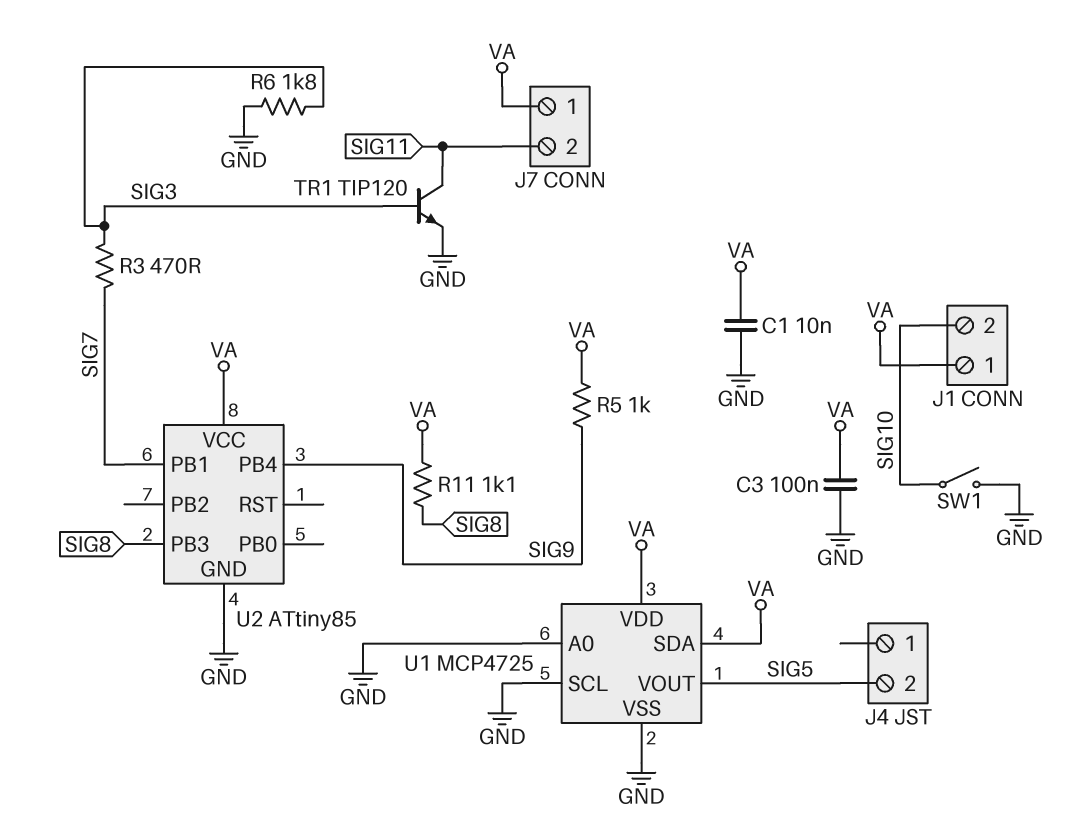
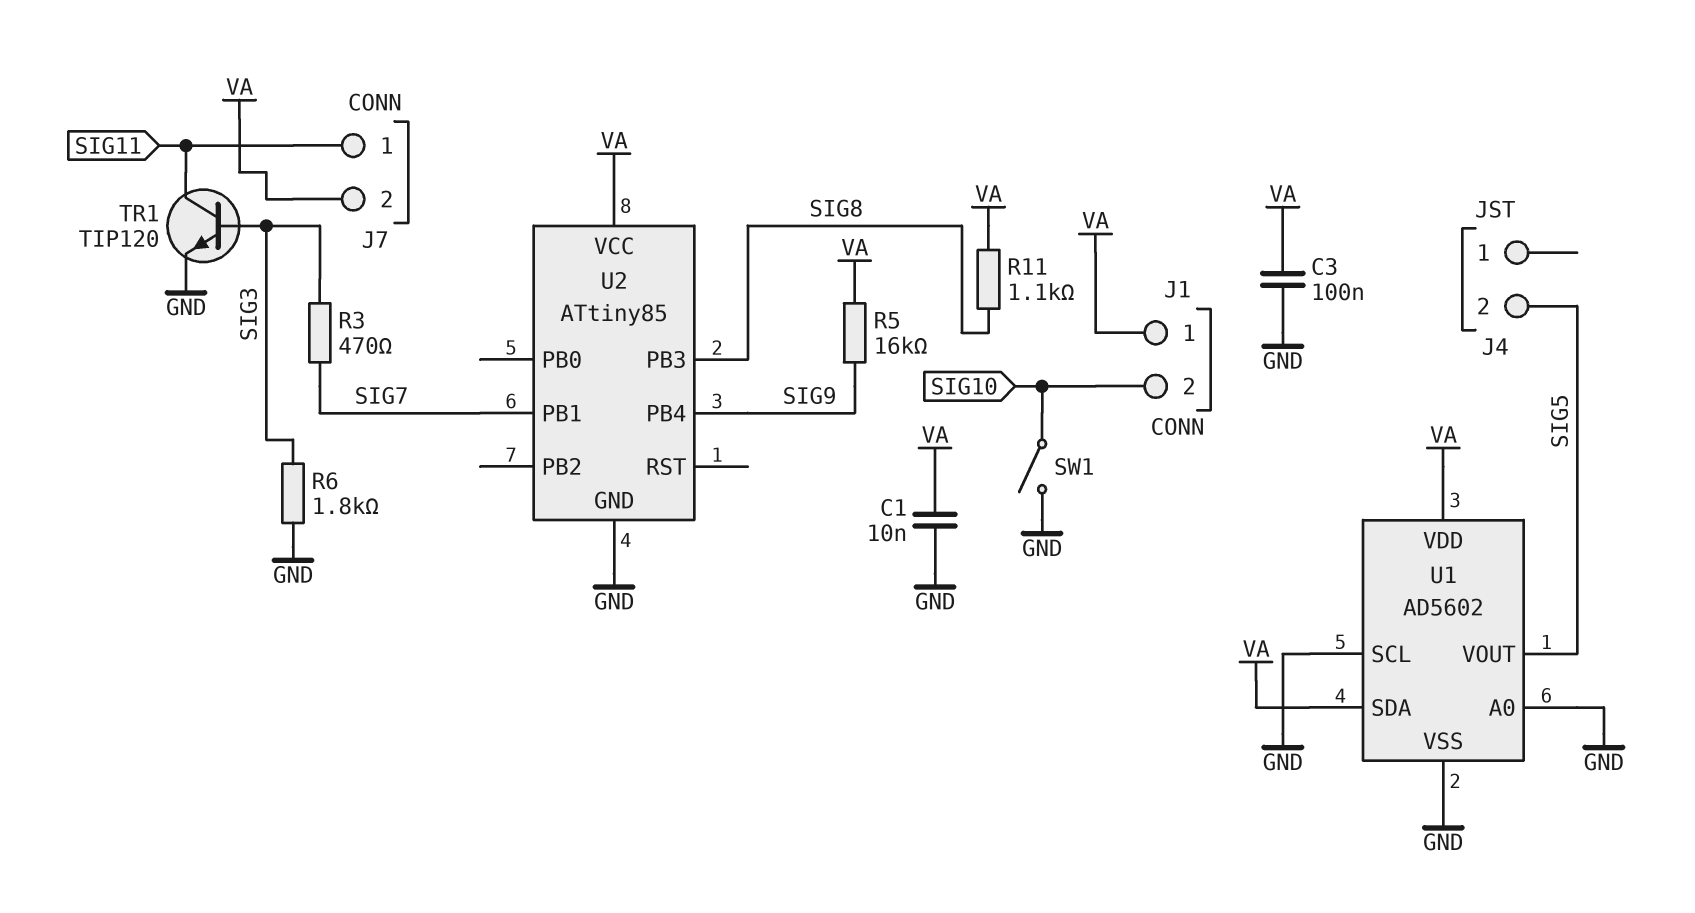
J7 pin 1: VA -> SIG11
J7 pin 2: SIG11 -> VA
R5: 1k (SIG9, VA) -> 16k (SIG9, VA)
U1: MCP4725 -> AD5602

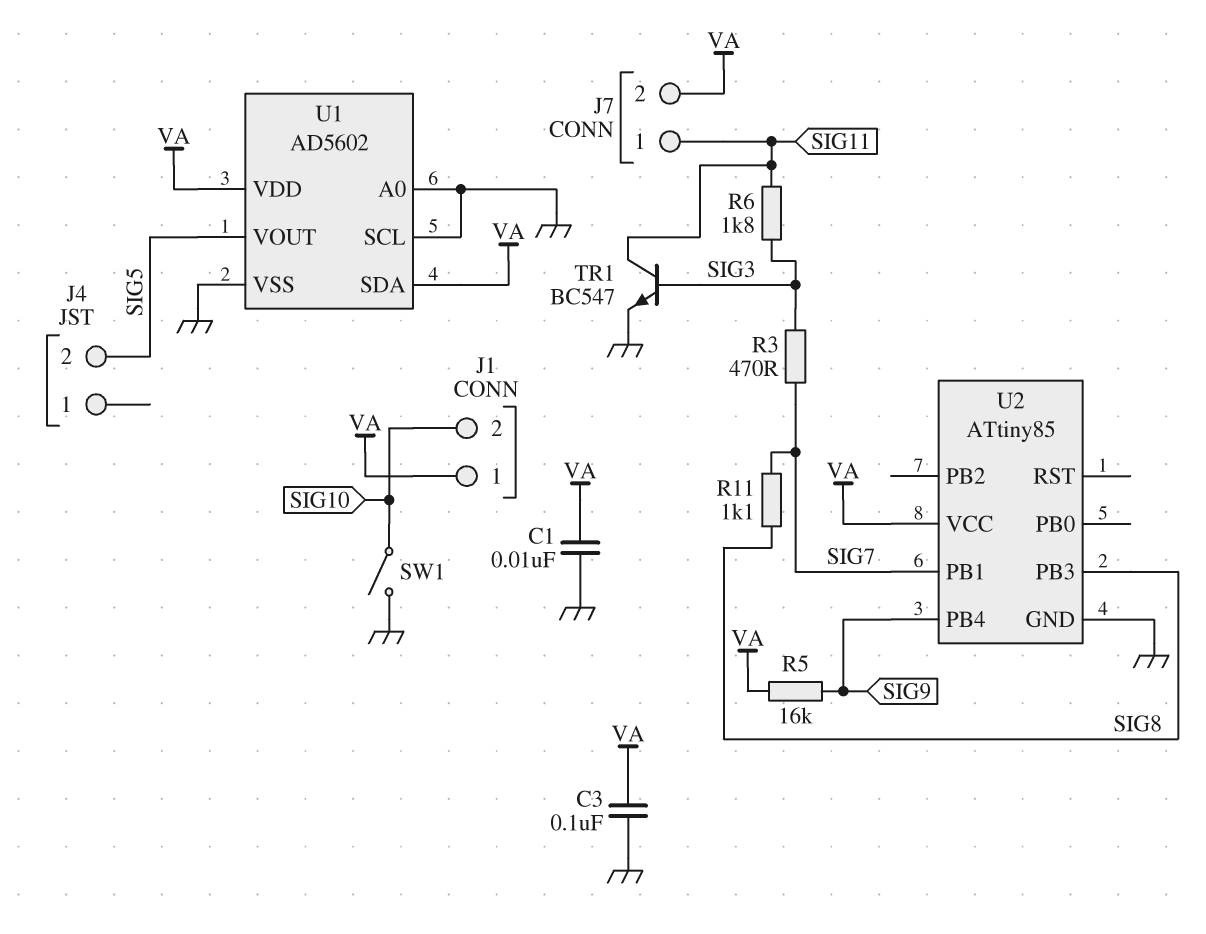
R6: 1.8k (GND, SIG3) -> 1.8k (SIG3, SIG11)
R11: 1.1k (SIG8, VA) -> 1.1k (SIG7, SIG8)
TR1: NPN TIP120 (B SIG3, C SIG11, E GND) -> NPN BC547 (B SIG3, C SIG11, E GND)

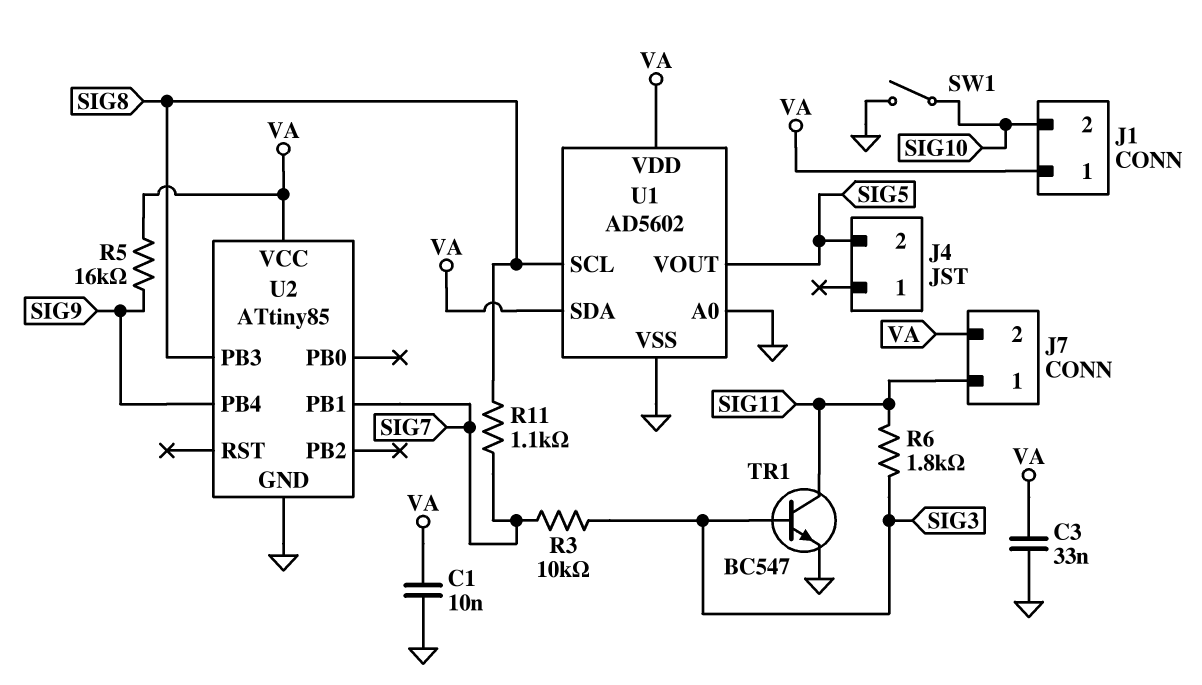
C3: 100nF (GND, VA) -> 33nF (GND, VA)
R3: 470 (SIG3, SIG7) -> 10k (SIG3, SIG7)
U1 pin SCL: GND -> SIG8

